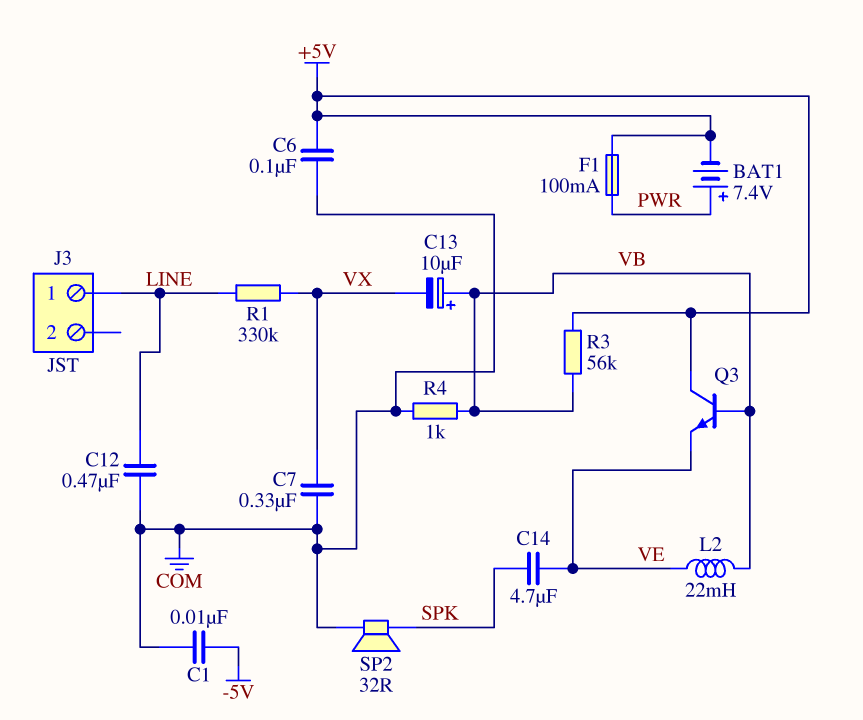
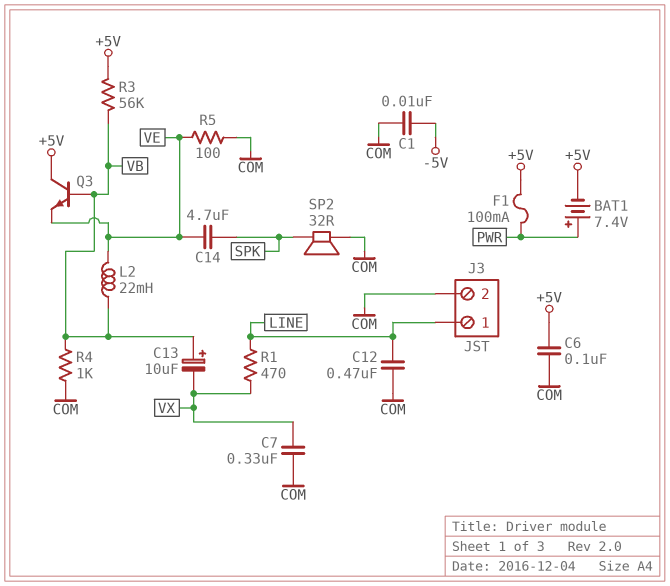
J3 pin 2: none -> COM
R1: 330k (LINE, VX) -> 470 (LINE, VX)
R5: none -> 100 (COM, VE)

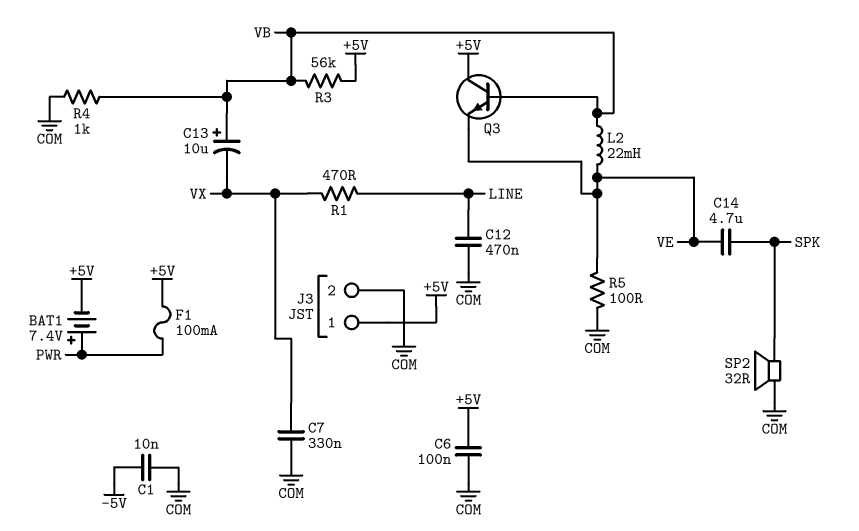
J3 pin 1: LINE -> +5V

